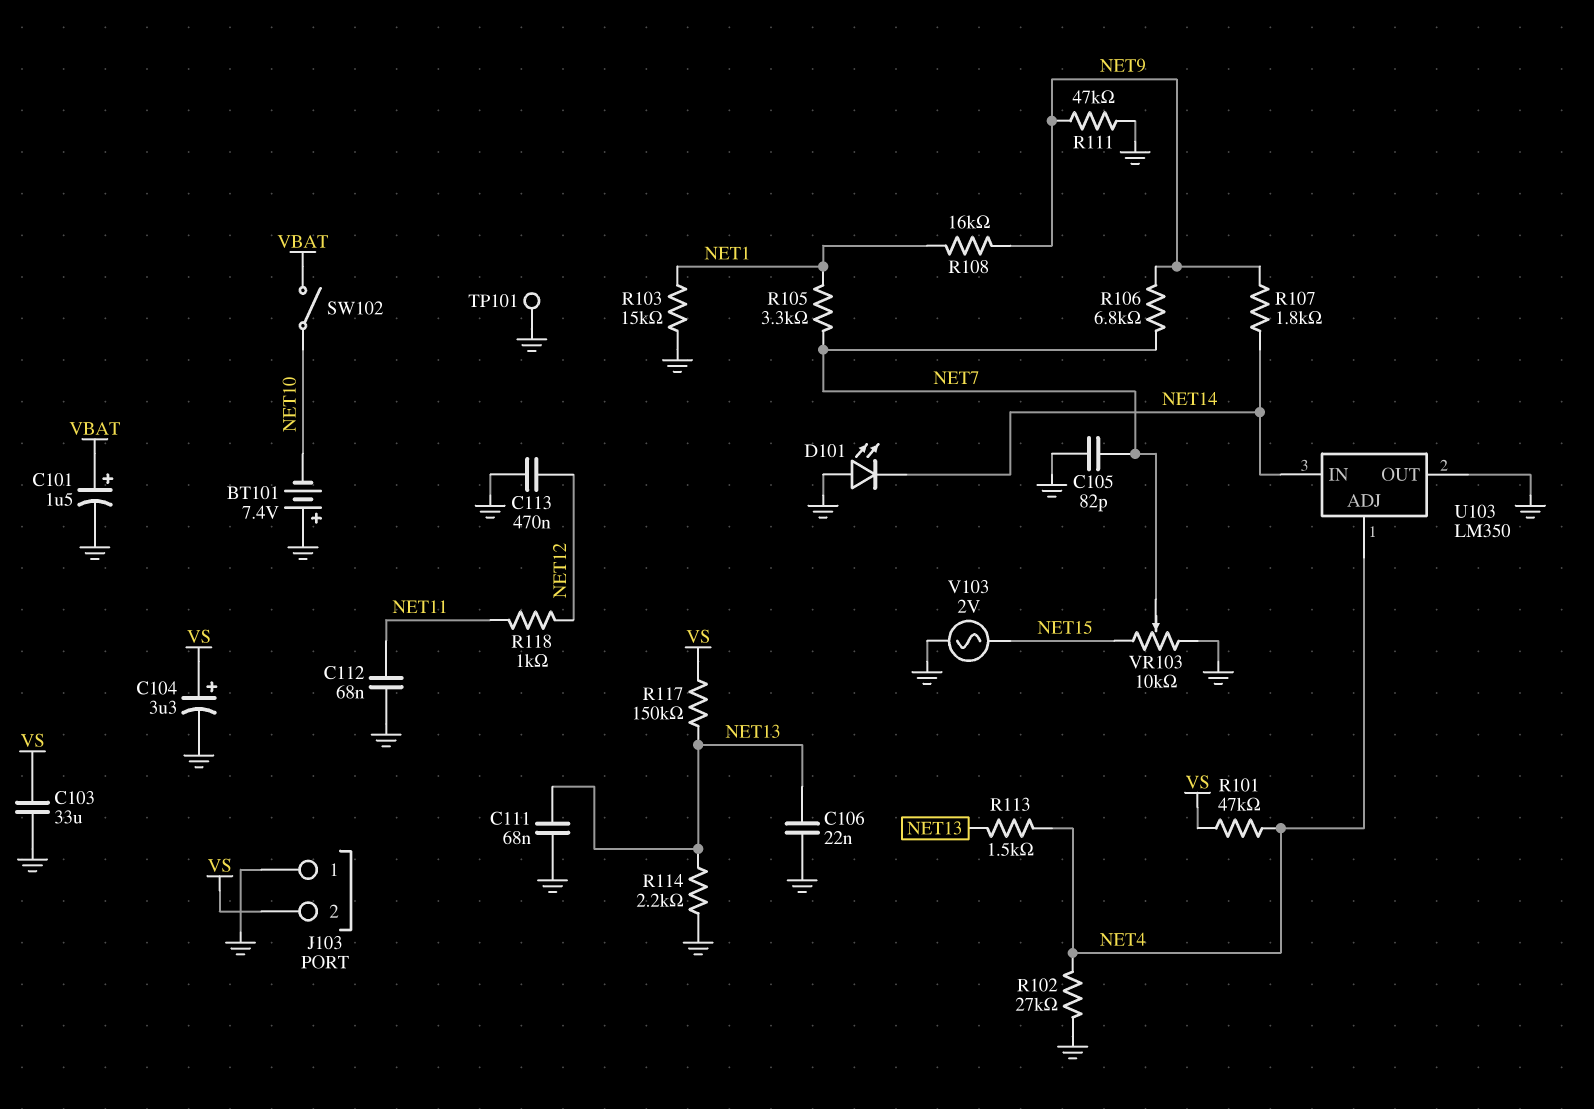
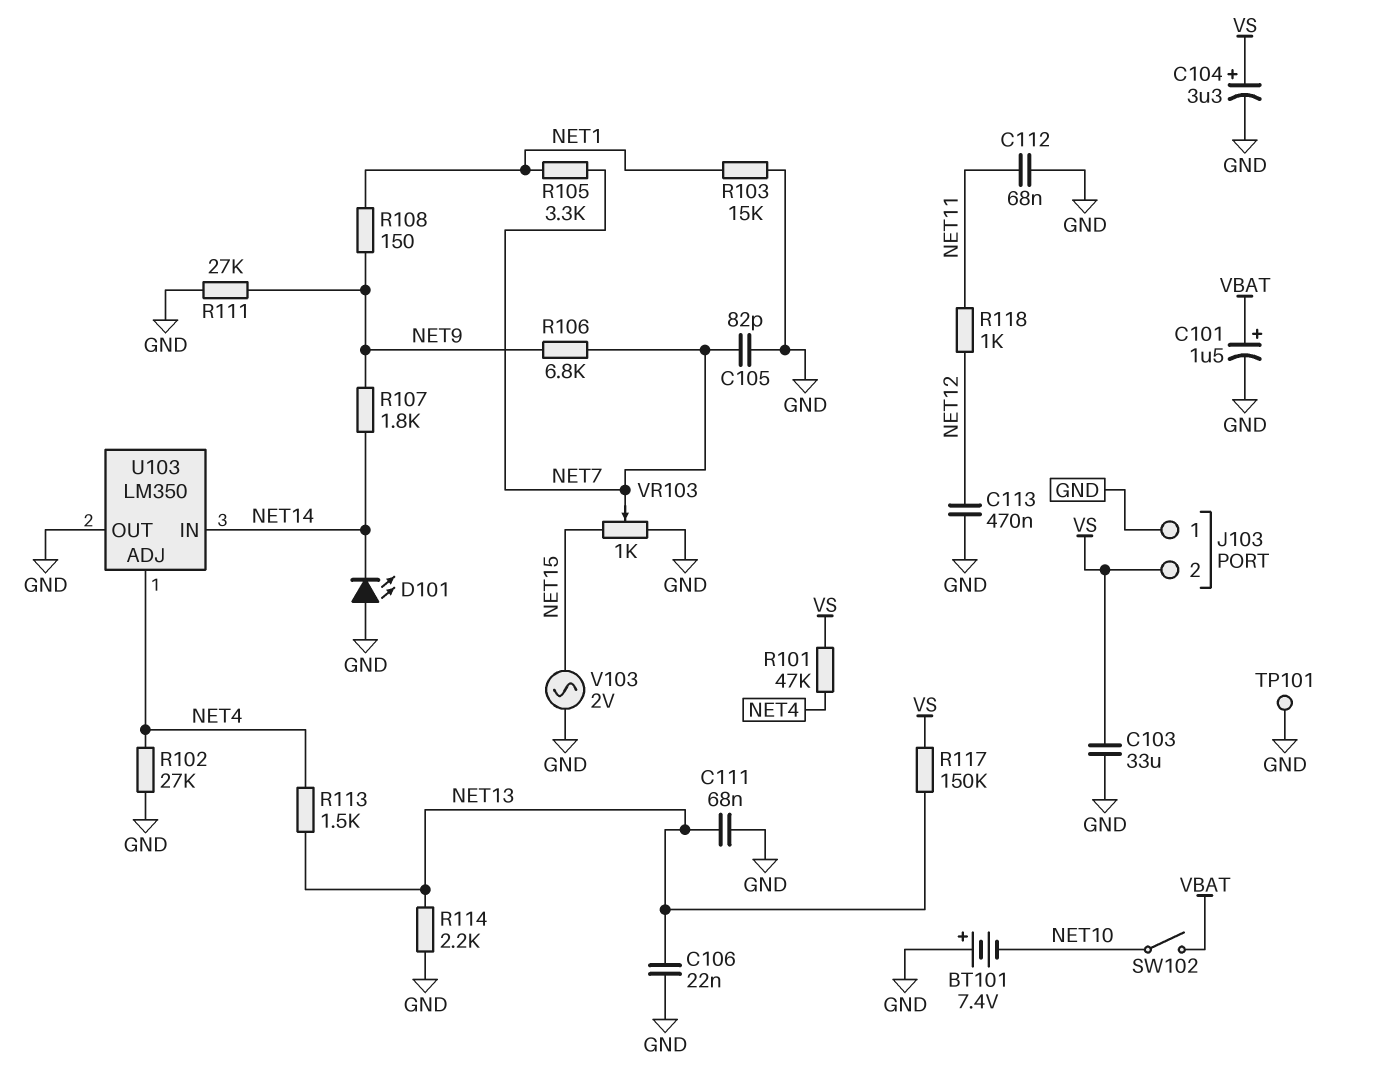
R108: 16k (NET1, NET9) -> 150 (NET1, NET9)
R111: 47k (GND, NET9) -> 27k (GND, NET9)
VR103: 10k (GND, NET15, wiper NET7) -> 1k (GND, NET15, wiper NET7)

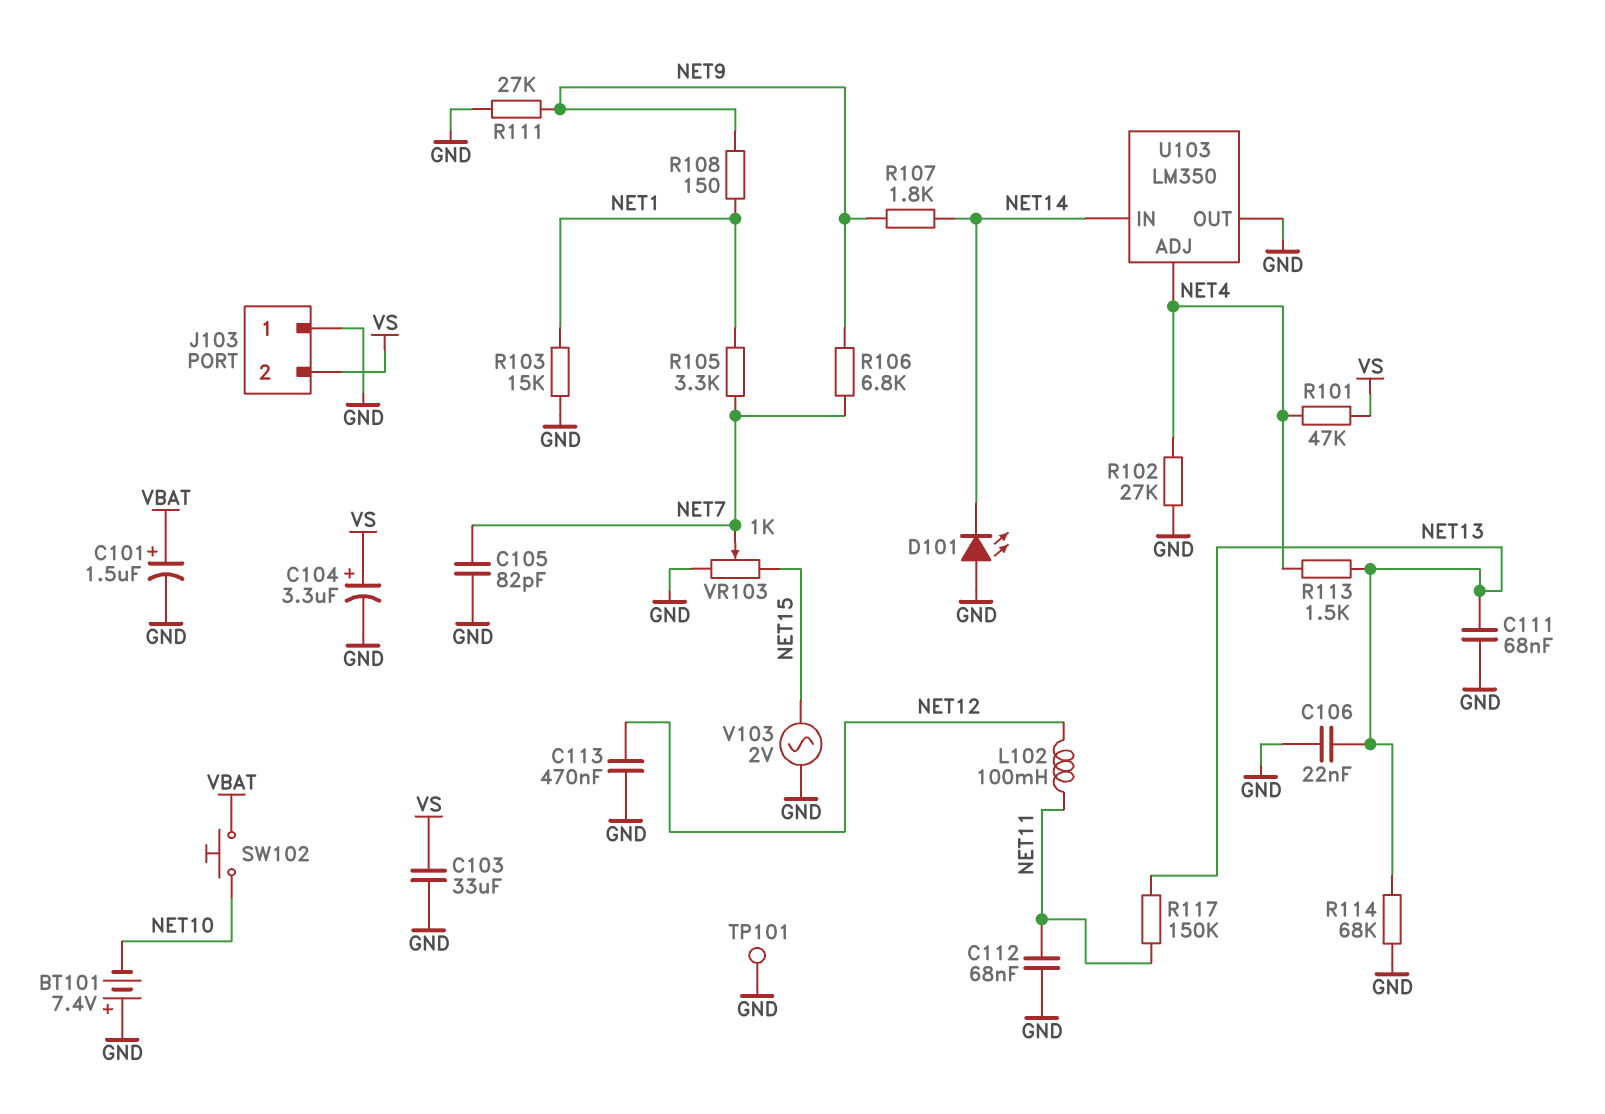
L102: none -> 100mH (NET11, NET12)
R114: 2.2k (GND, NET13) -> 68k (GND, NET13)
R117: 150k (NET13, VS) -> 150k (NET11, NET13)
R118: 1k (NET11, NET12) -> none
SW102: switch (NET10, VBAT) -> button (NET10, VBAT)

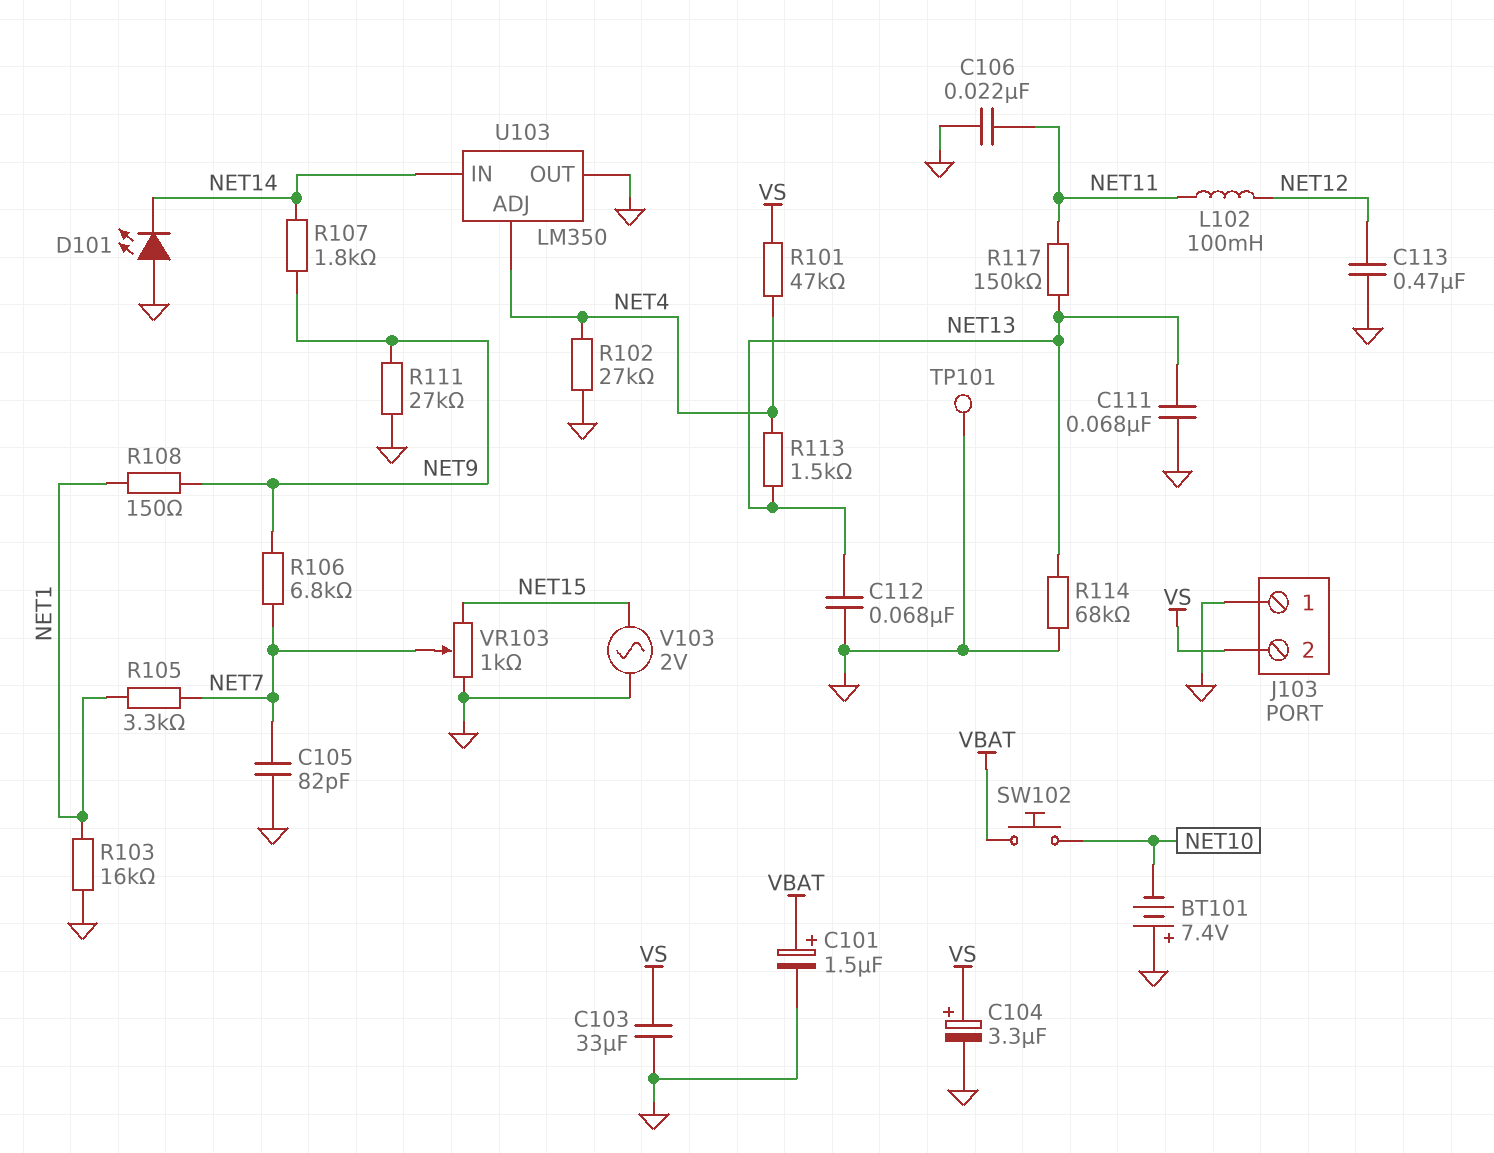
C106: 22nF (GND, NET13) -> 22nF (GND, NET11)
C112: 68nF (GND, NET11) -> 68nF (GND, NET13)
R103: 15k (GND, NET1) -> 16k (GND, NET1)

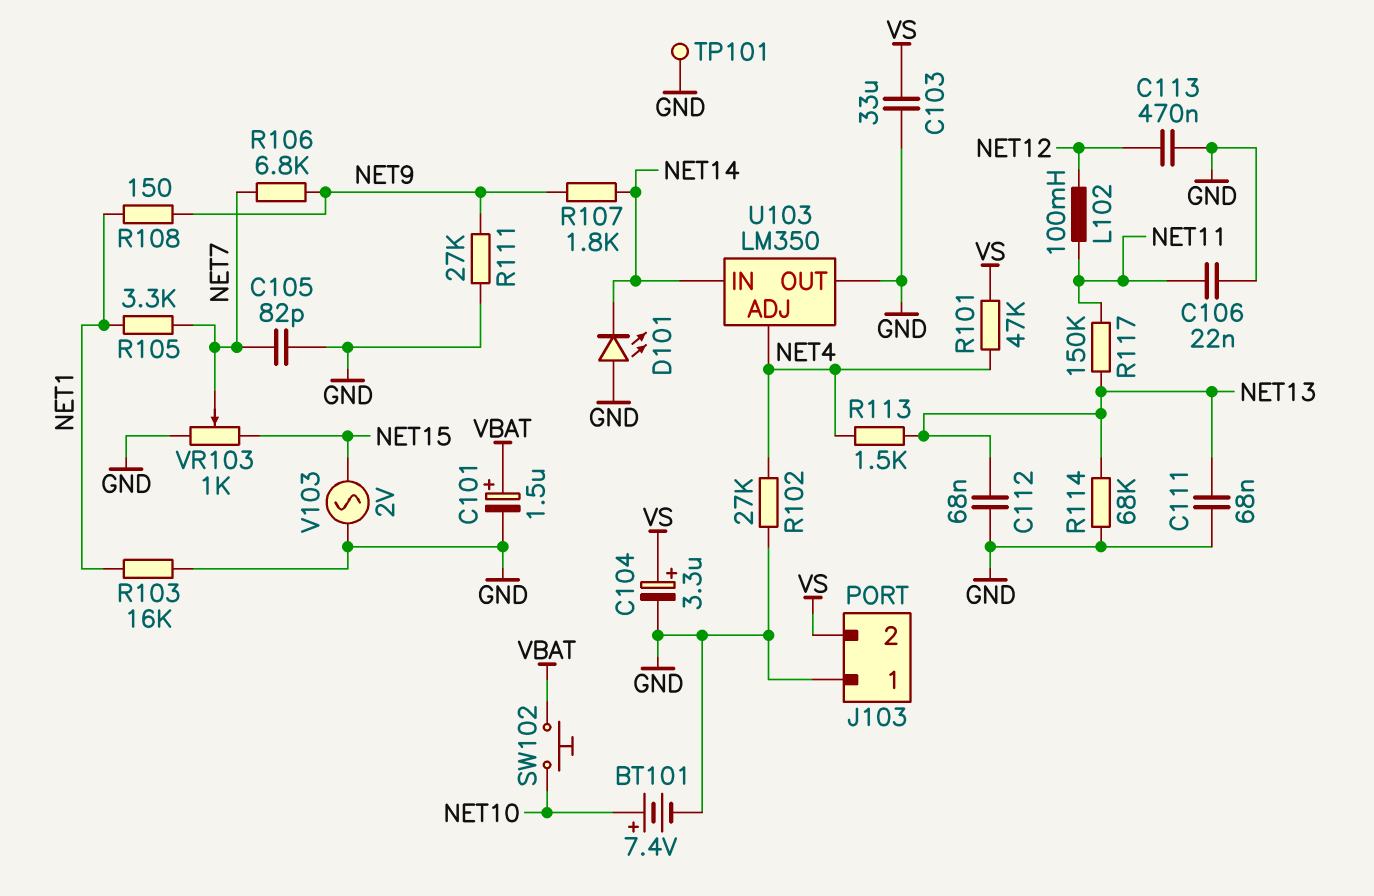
BT101: 7.4V (plus GND, minus NET10) -> 7.4V (plus NET10, minus GND)

